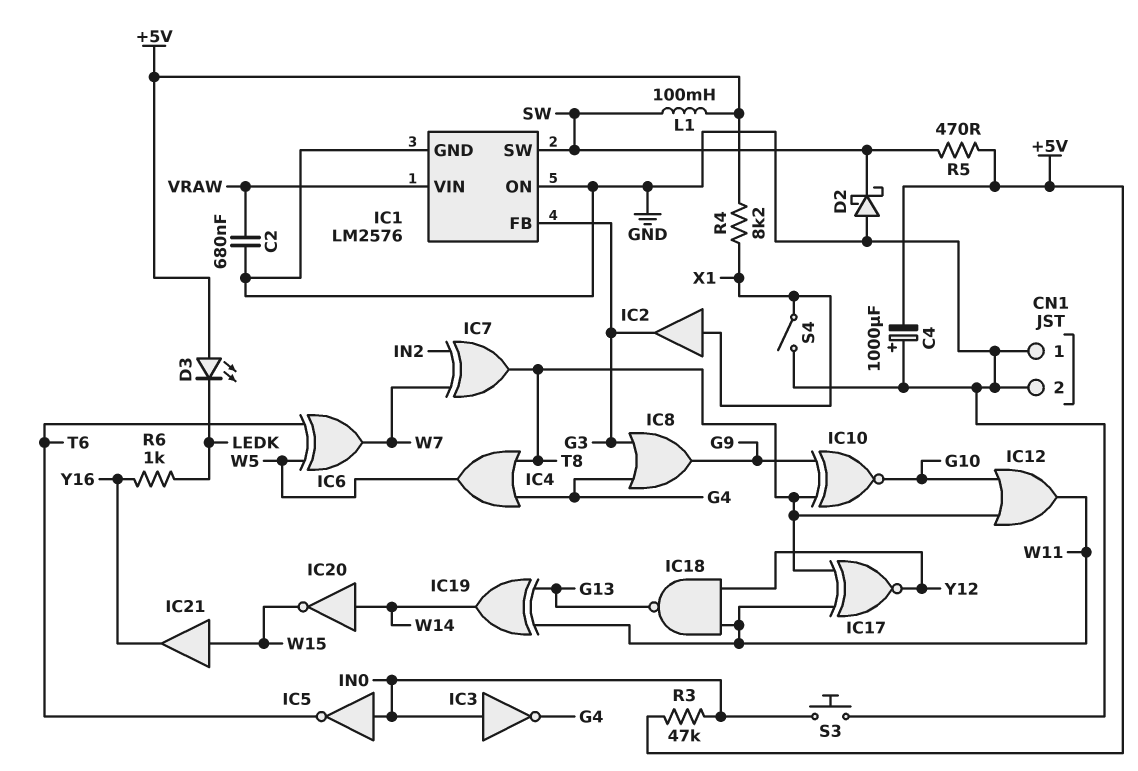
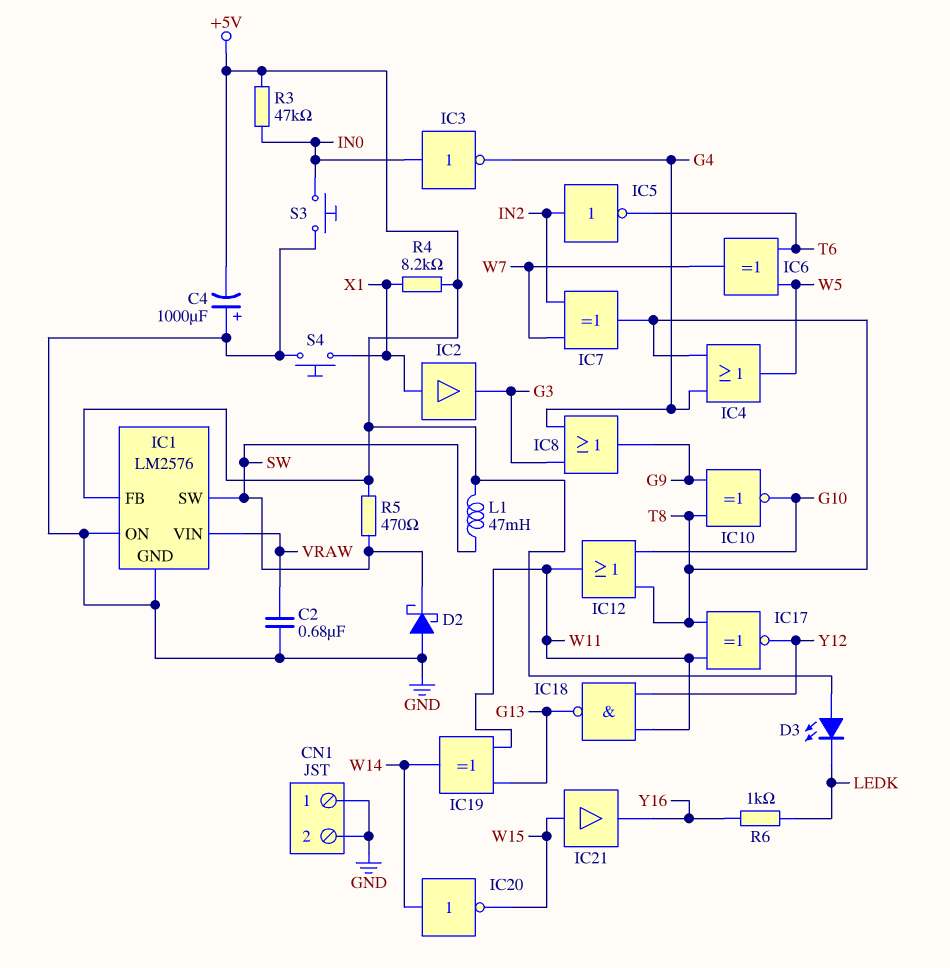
IC1 pin FB: G3 -> +5V
IC5: NOT (in IN0, out T6) -> NOT (in IN2, out T6)
L1: 100mH (+5V, SW) -> 47mH (+5V, SW)
S4: switch (GND, X1) -> button (GND, X1)

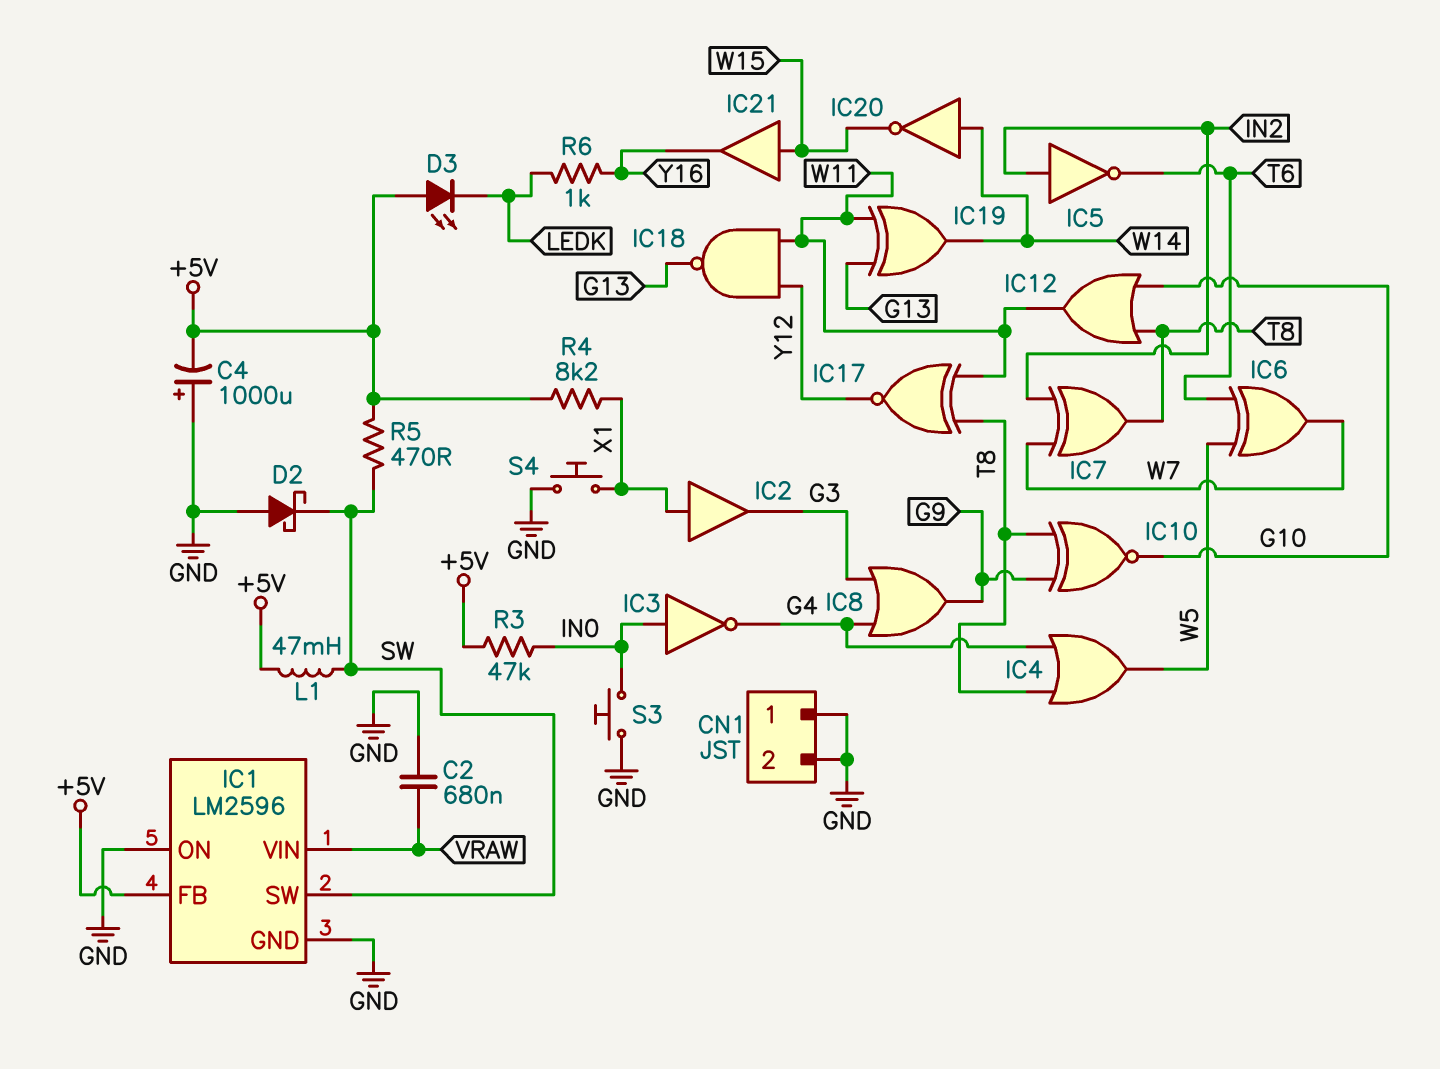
IC1: LM2576 -> LM2596

